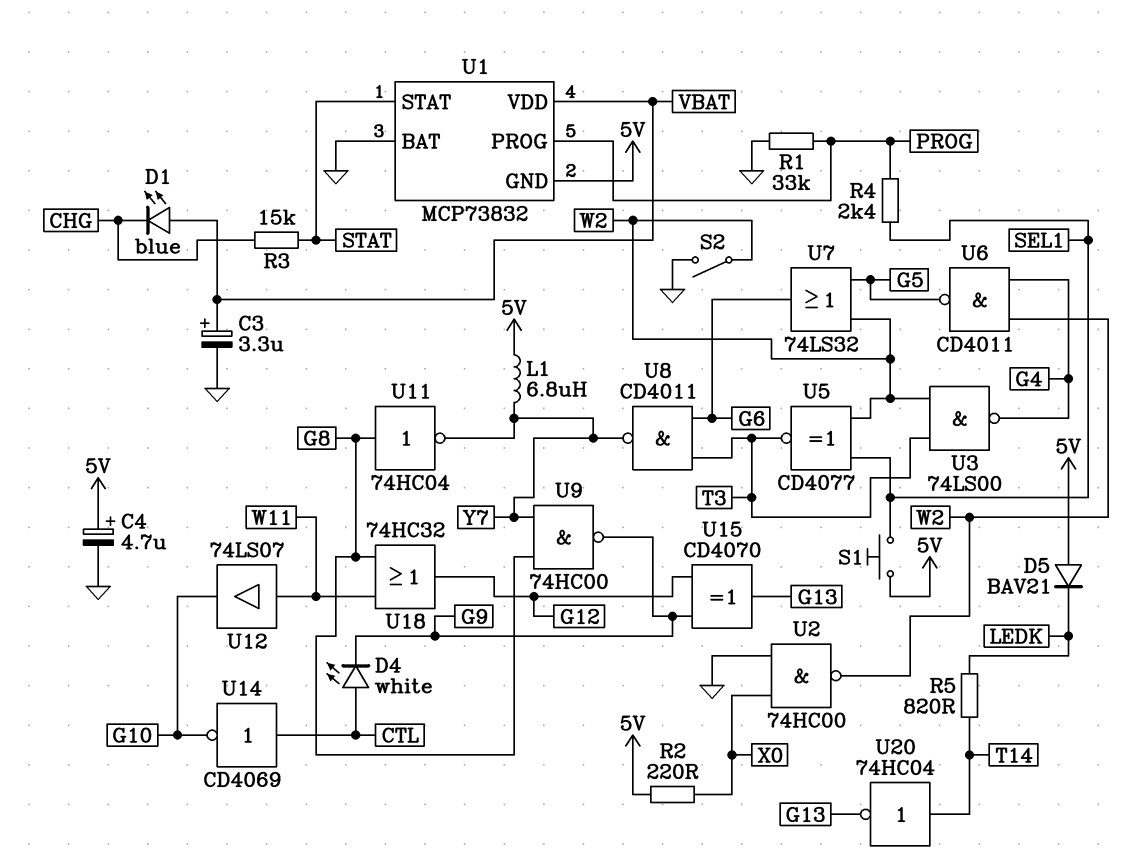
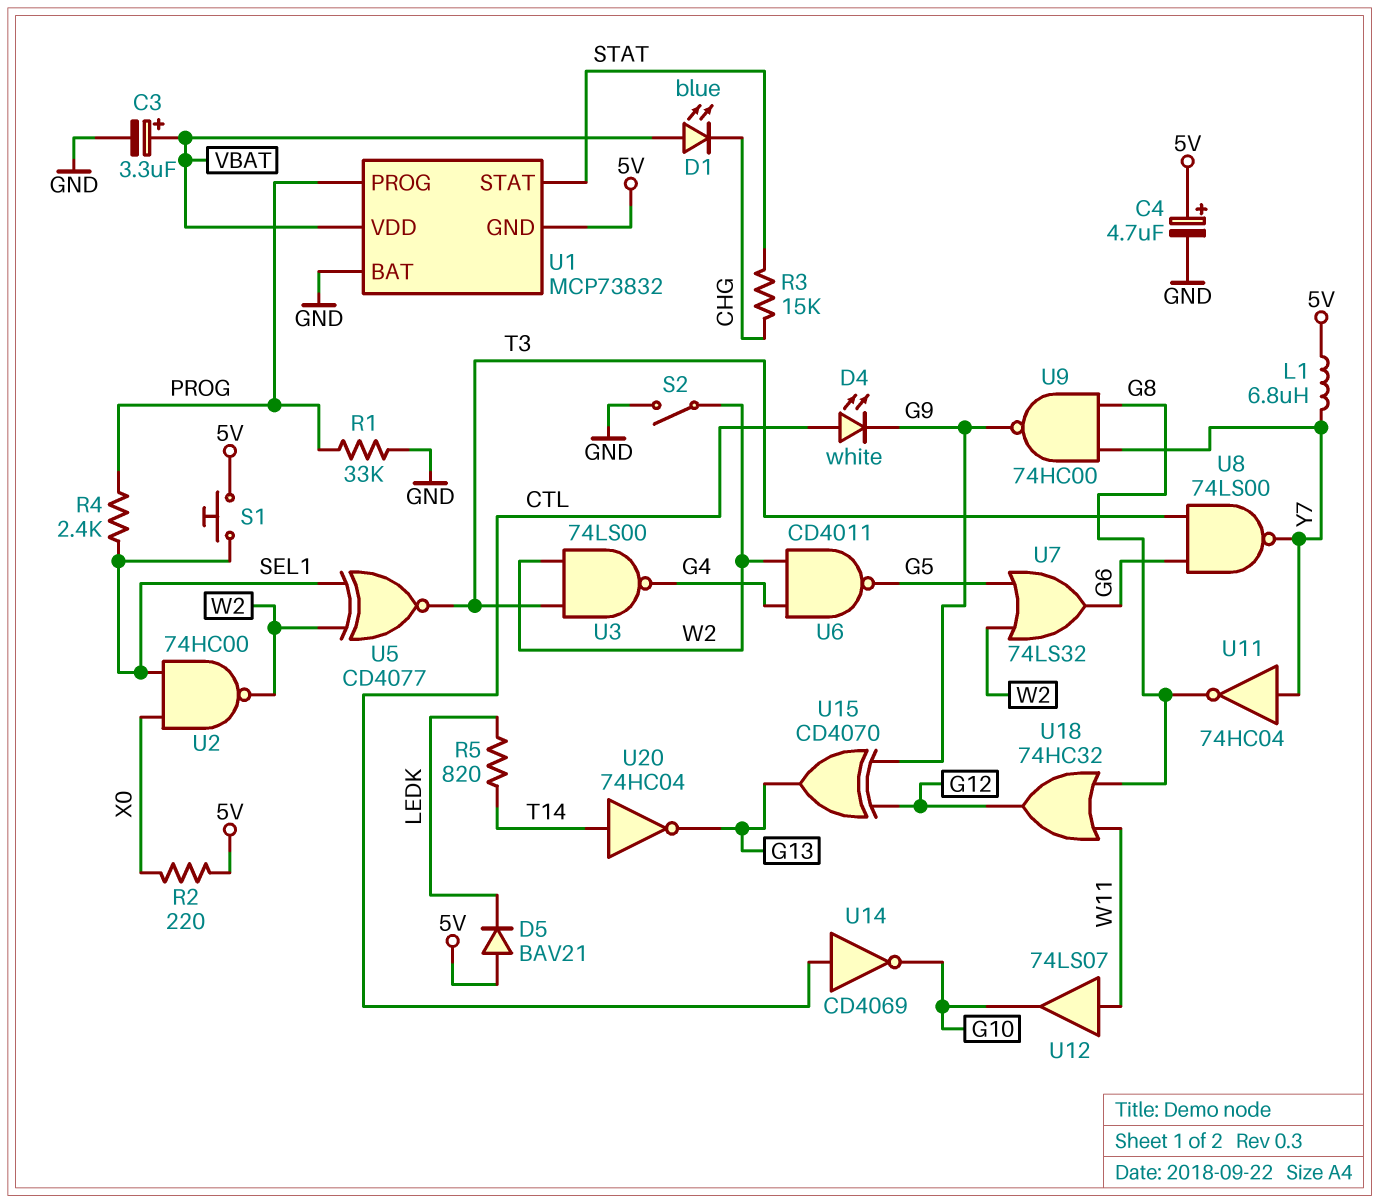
U2: NAND 74HC00 (in GND, in X0, out W2) -> NAND 74HC00 (in SEL1, in X0, out W2)
U8: NAND CD4011 (in G6, in T3, out Y7) -> NAND 74LS00 (in G6, in T3, out Y7)
U11: NOT 74HC04 (in G8, out Y7) -> NOT 74HC04 (in Y7, out G8)

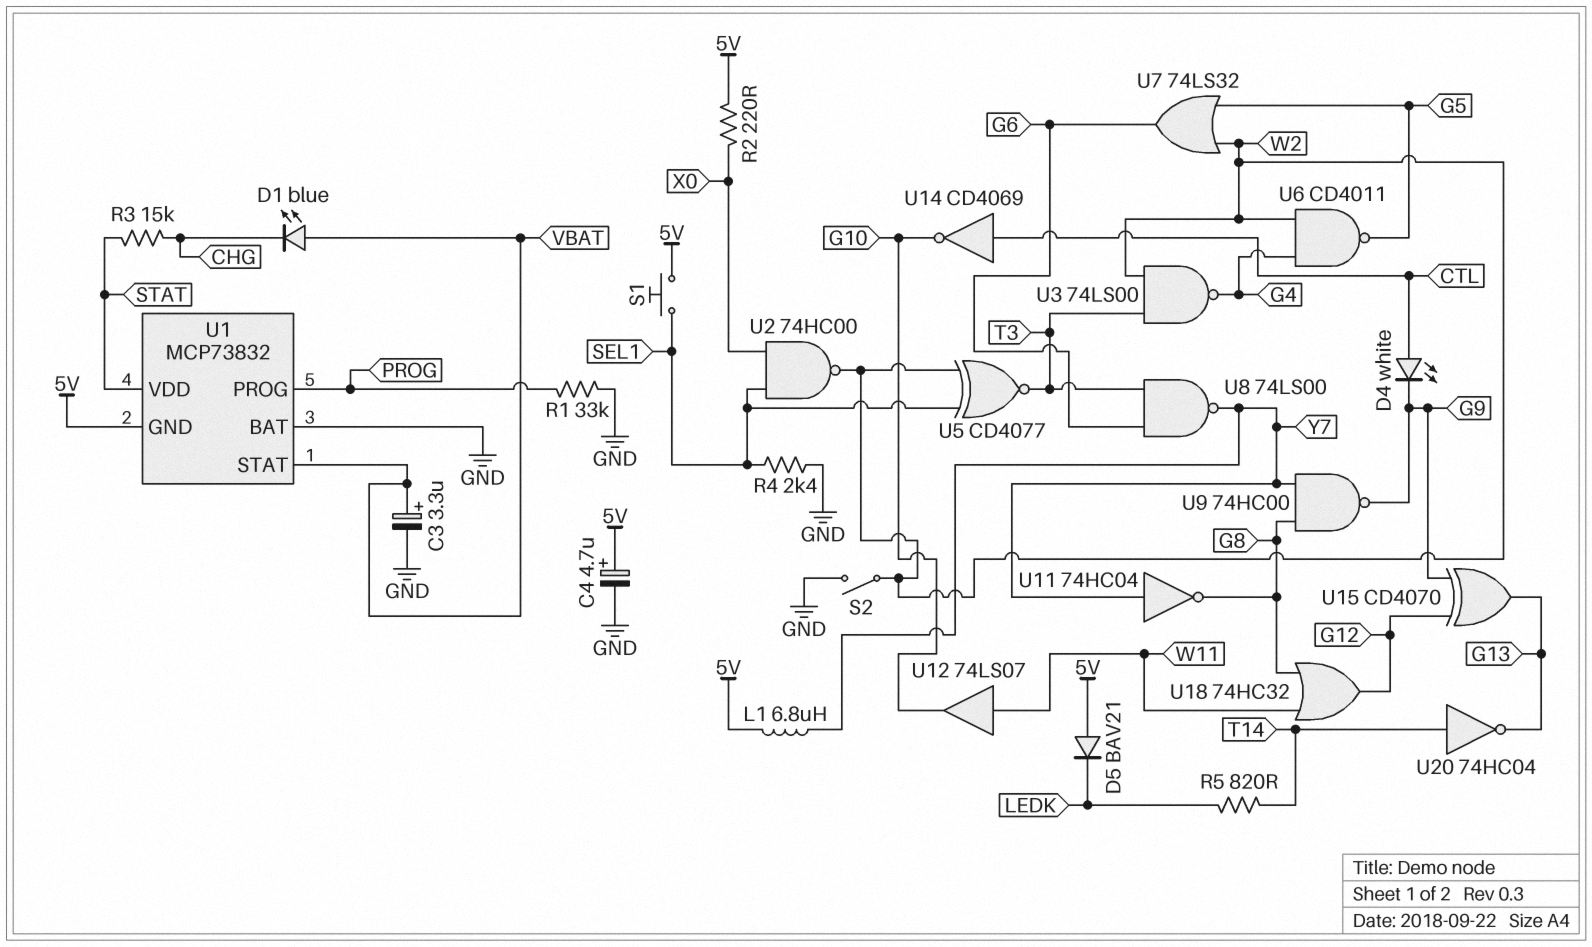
R4: 2.4k (PROG, SEL1) -> 2.4k (GND, SEL1)
U1 pin STAT: STAT -> VBAT
U1 pin VDD: VBAT -> STAT

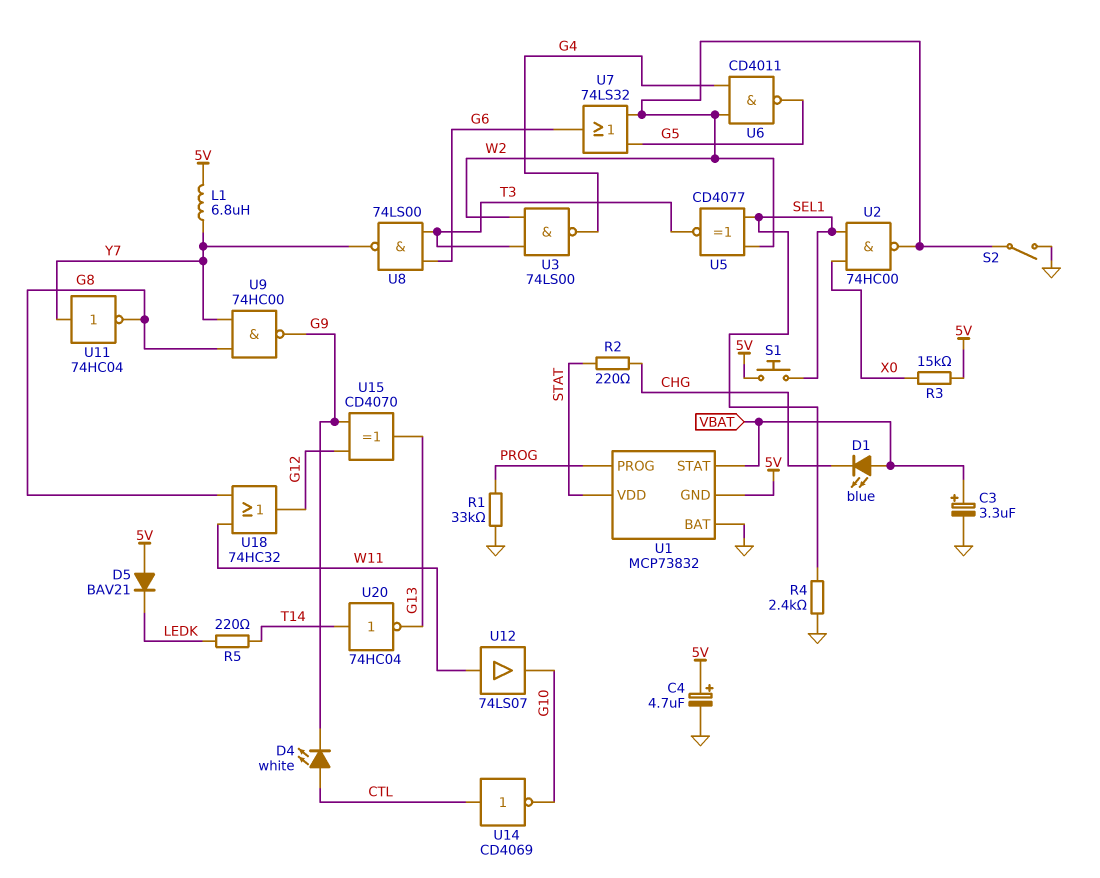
R2: 220 (5V, X0) -> 220 (CHG, STAT)
R3: 15k (CHG, STAT) -> 15k (5V, X0)
R5: 820 (LEDK, T14) -> 220 (LEDK, T14)

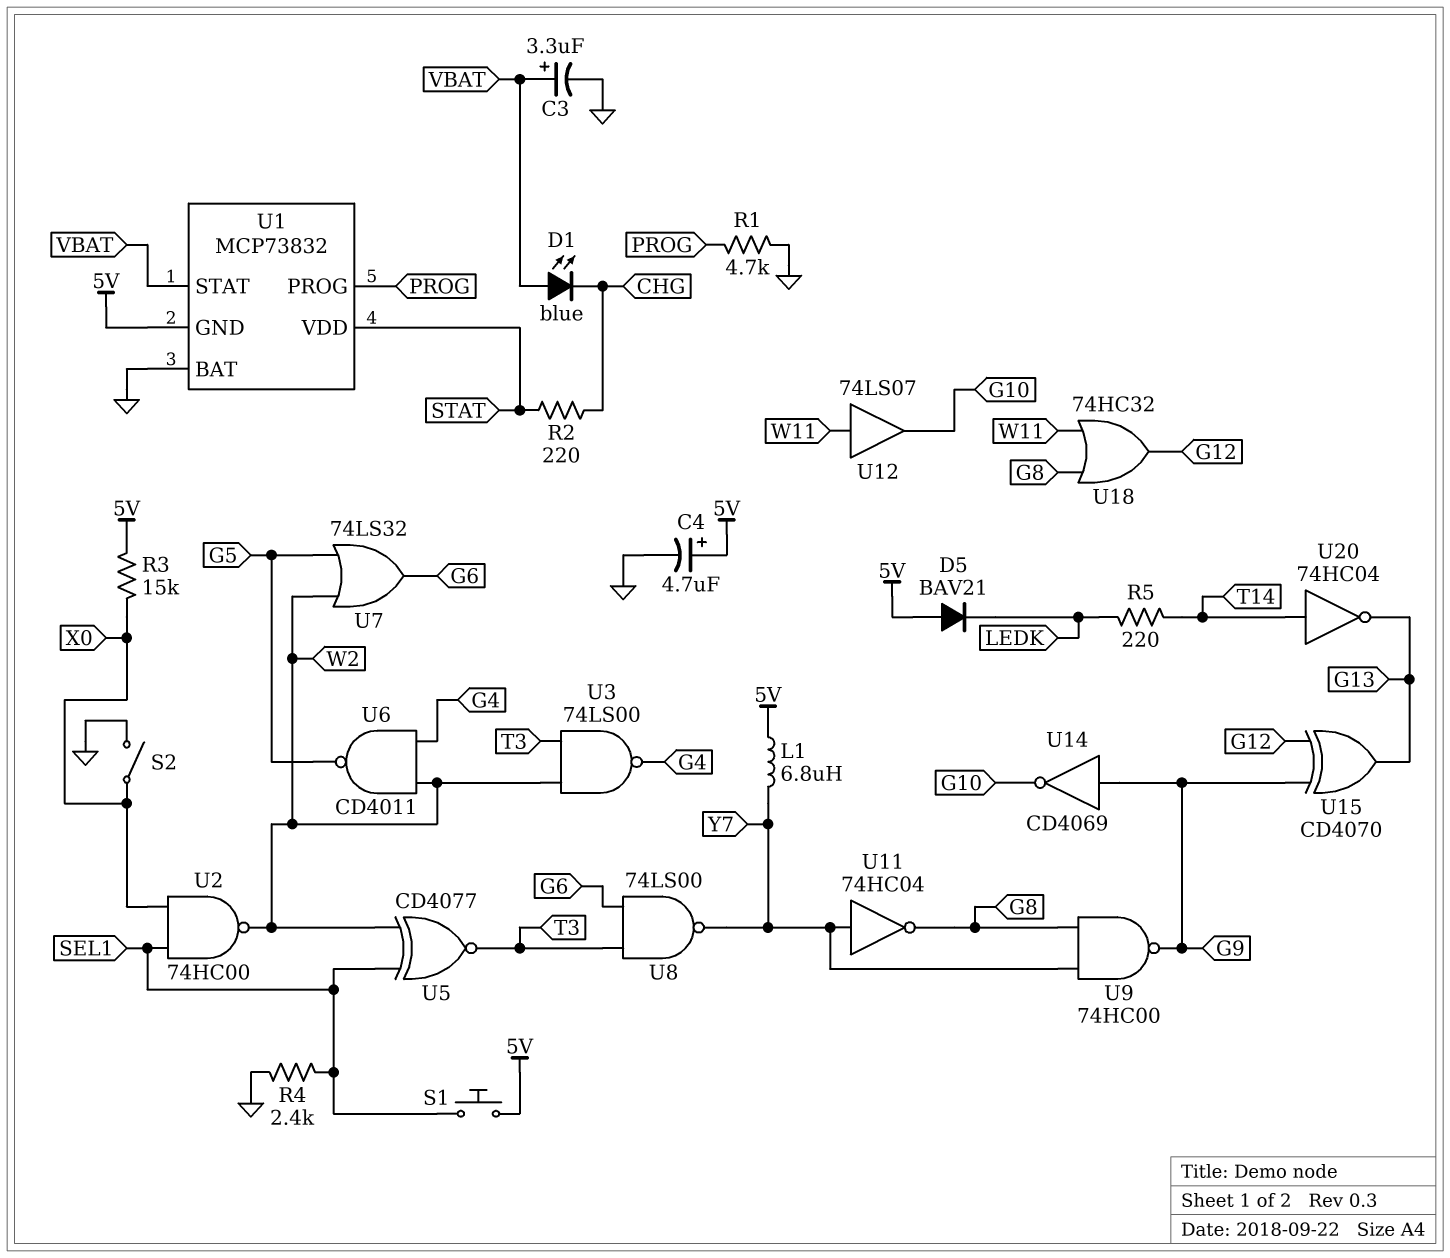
D4: LED white (A CTL, K G9) -> none
R1: 33k (GND, PROG) -> 4.7k (GND, PROG)
S2: switch (GND, W2) -> switch (GND, X0)
U14: NOT CD4069 (in CTL, out G10) -> NOT CD4069 (in G9, out G10)

